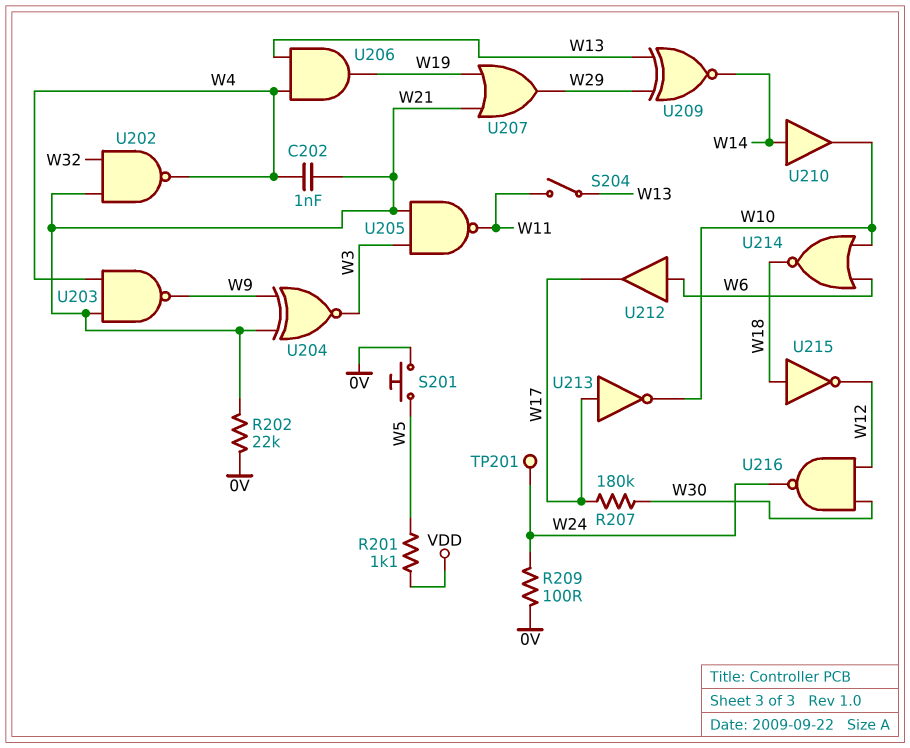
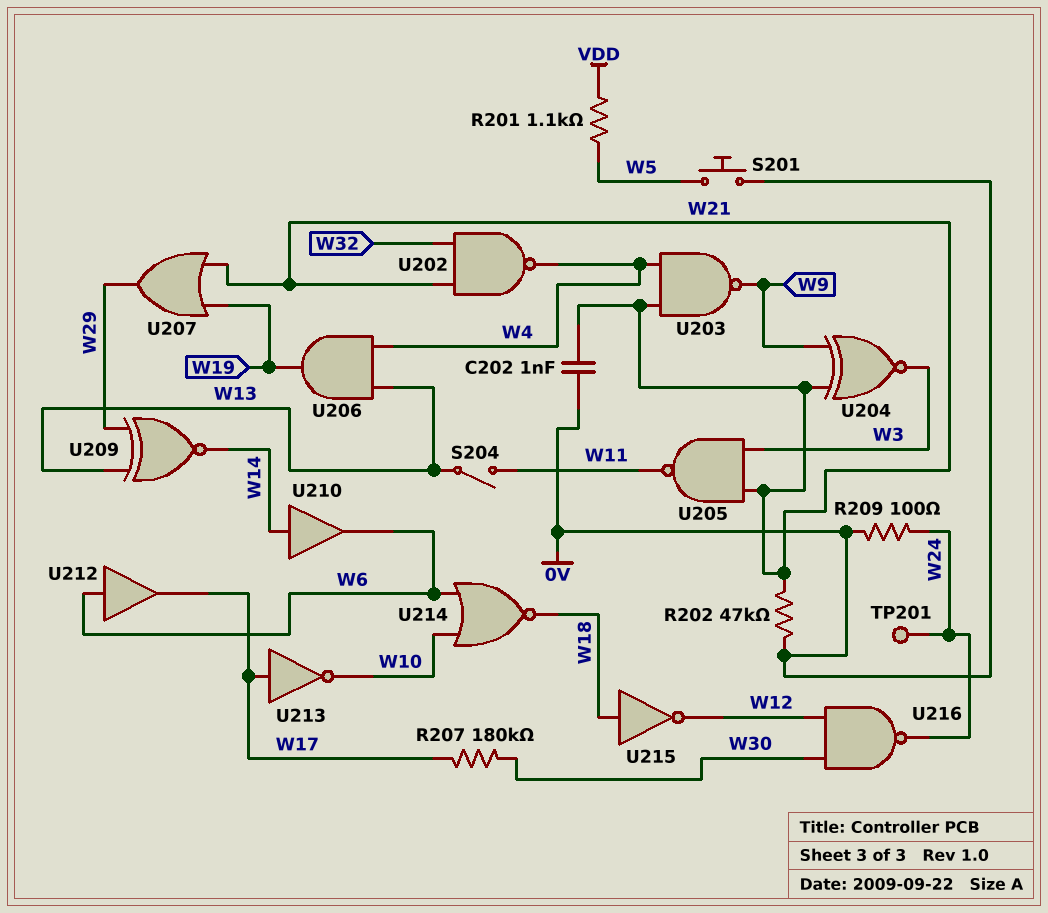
C202: 1nF (W4, W21) -> 1nF (0V, W21)
R202: 22k (0V, W21) -> 47k (0V, W21)
U210: buffer (in W14, out W10) -> buffer (in W14, out W6)

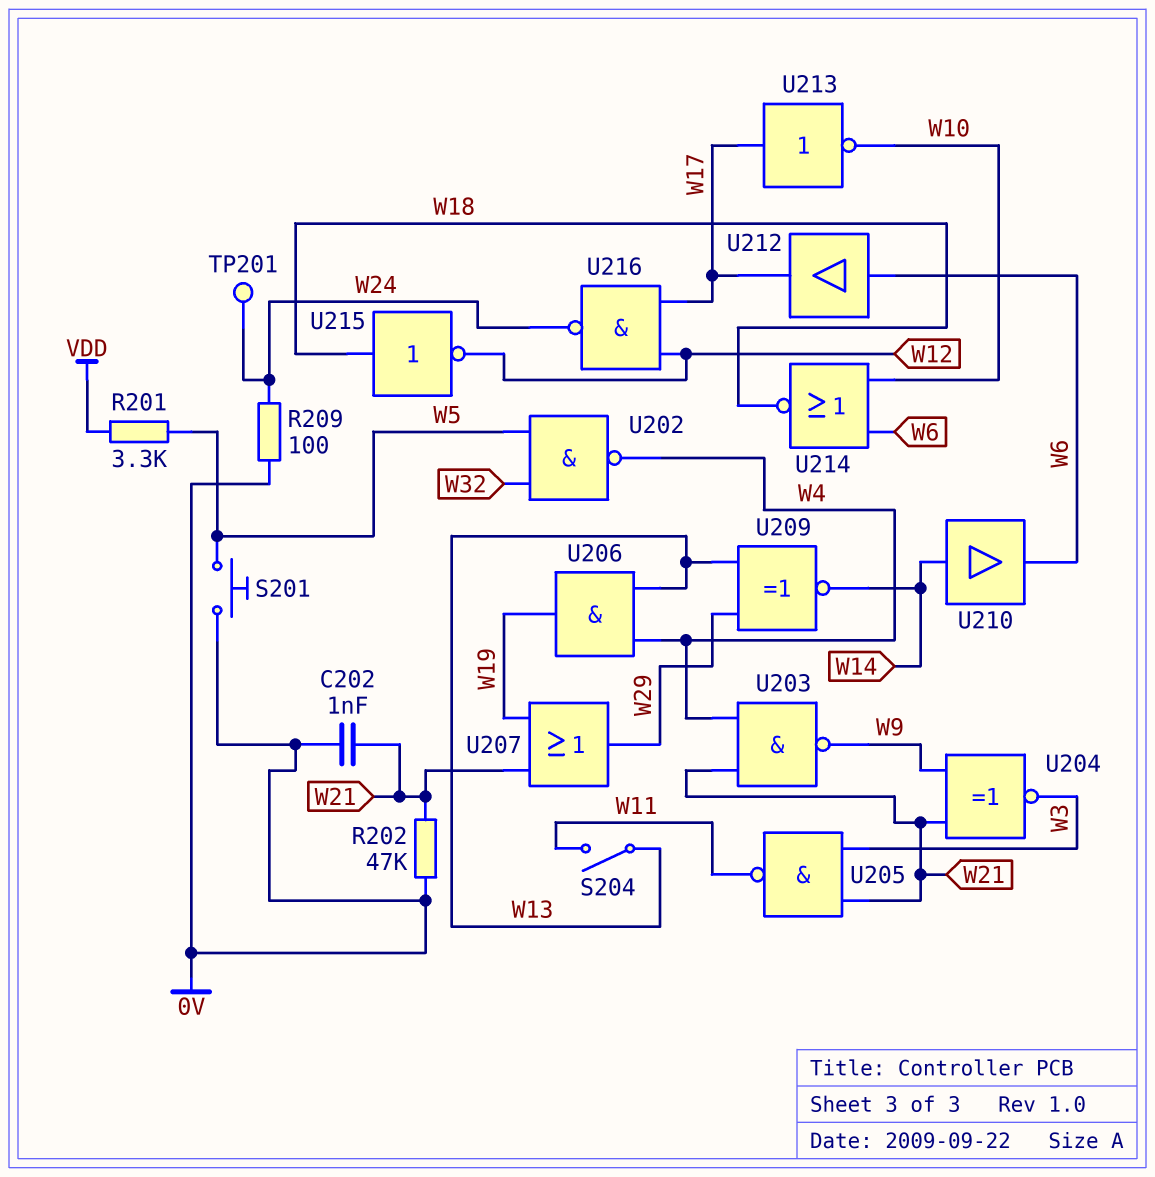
R201: 1.1k (VDD, W5) -> 3.3k (VDD, W5)
R207: 180k (W17, W30) -> none
U202: NAND (in W21, in W32, out W4) -> NAND (in W5, in W32, out W4)
U216: NAND (in W12, in W30, out W24) -> NAND (in W12, in W17, out W24)

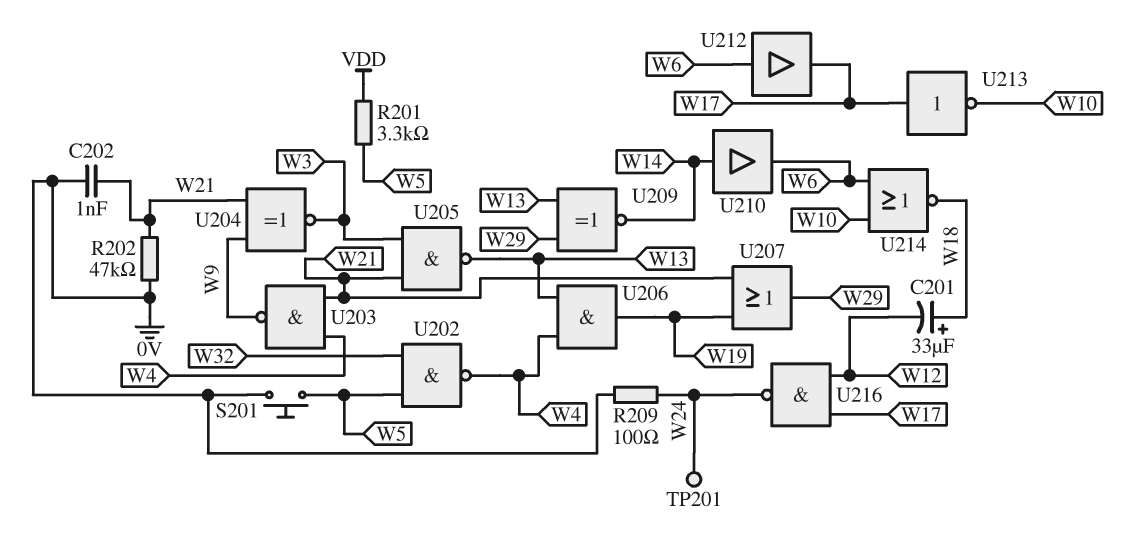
C201: none -> 33uF (plus W18, minus W12)
S204: switch (W11, W13) -> none
U205: NAND (in W3, in W21, out W11) -> NAND (in W3, in W21, out W13)
U215: NOT (in W18, out W12) -> none

